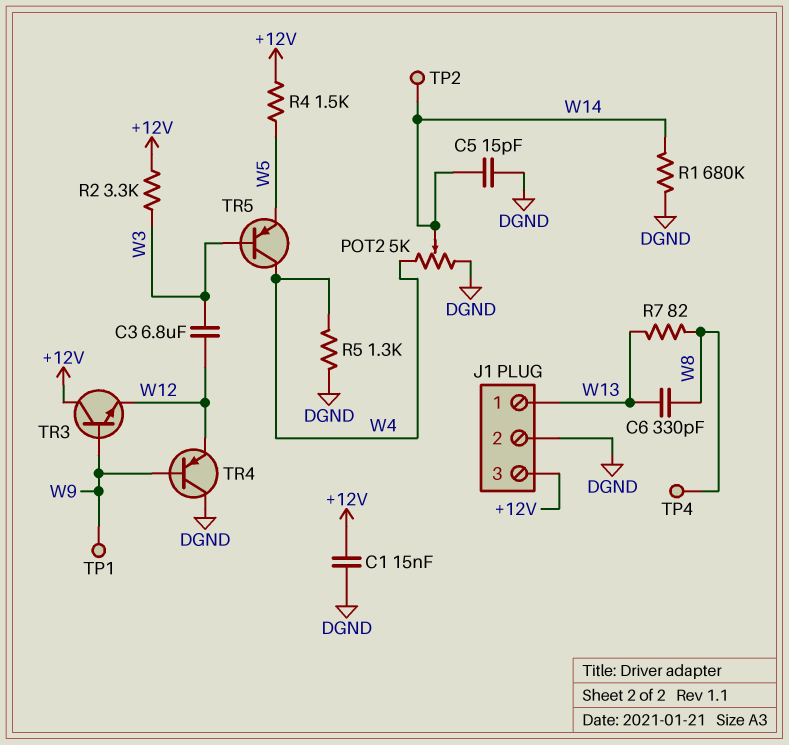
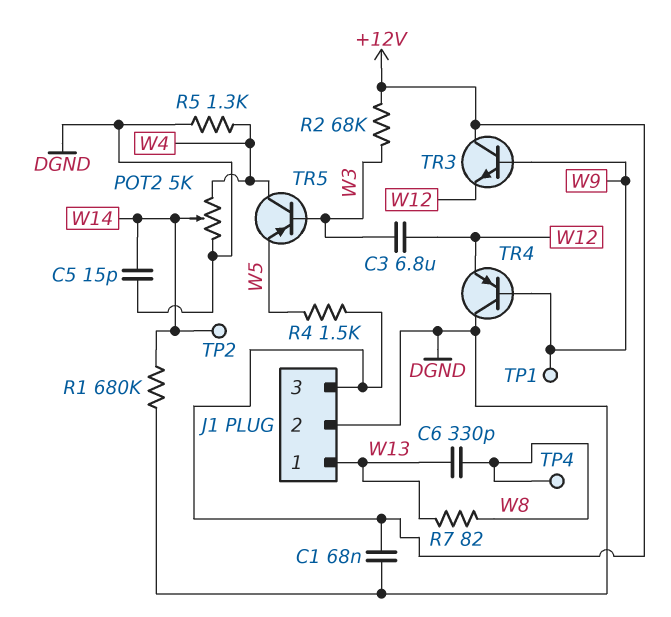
C1: 15nF (+12V, DGND) -> 68nF (+12V, DGND)
R2: 3.3k (+12V, W3) -> 68k (+12V, W3)

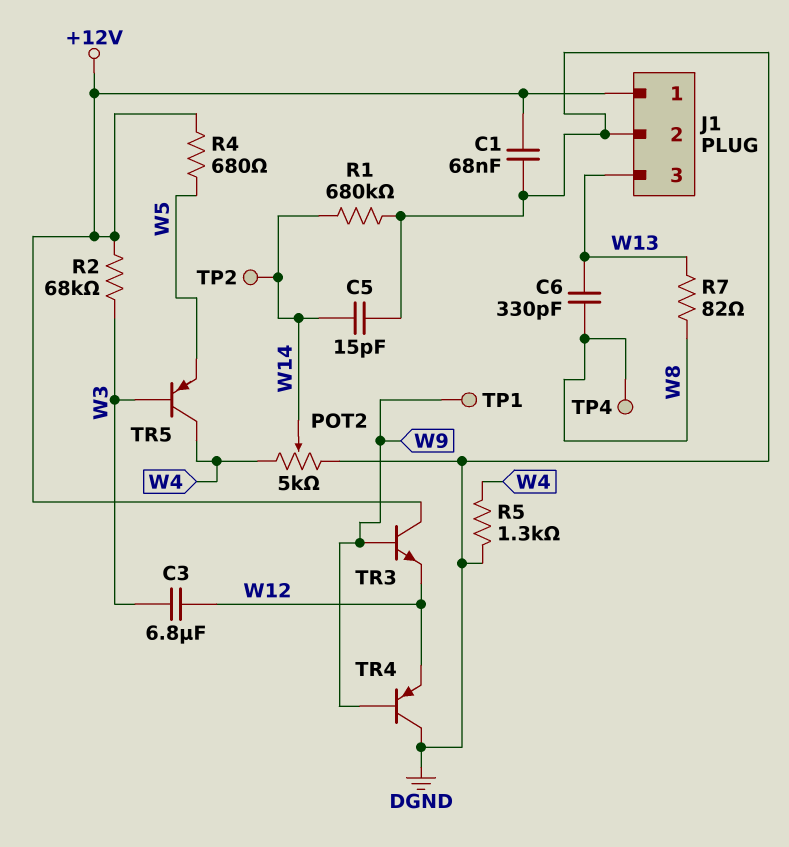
J1 pin 1: W13 -> +12V
J1 pin 3: +12V -> W13
R4: 1.5k (+12V, W5) -> 680 (+12V, W5)

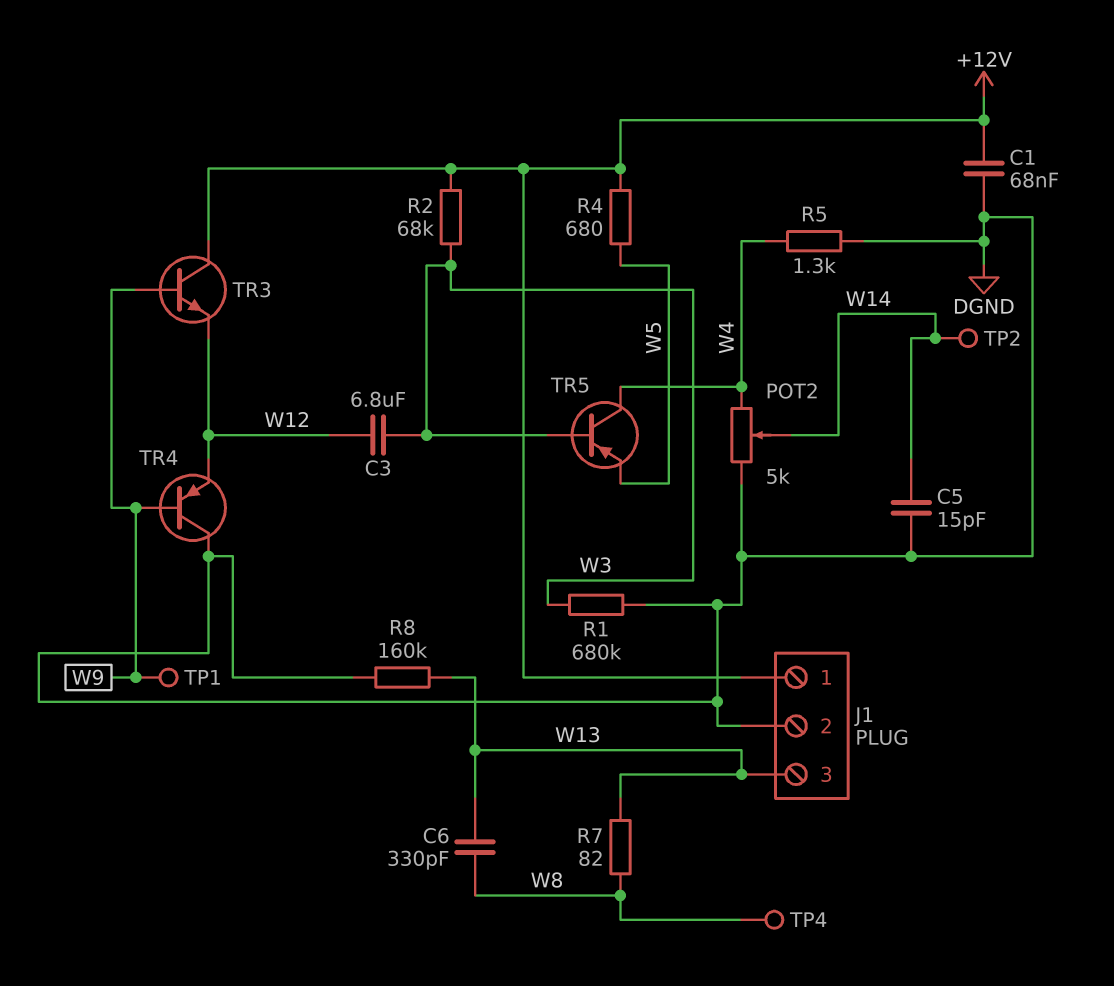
R1: 680k (DGND, W14) -> 680k (DGND, W3)
R8: none -> 160k (DGND, W13)

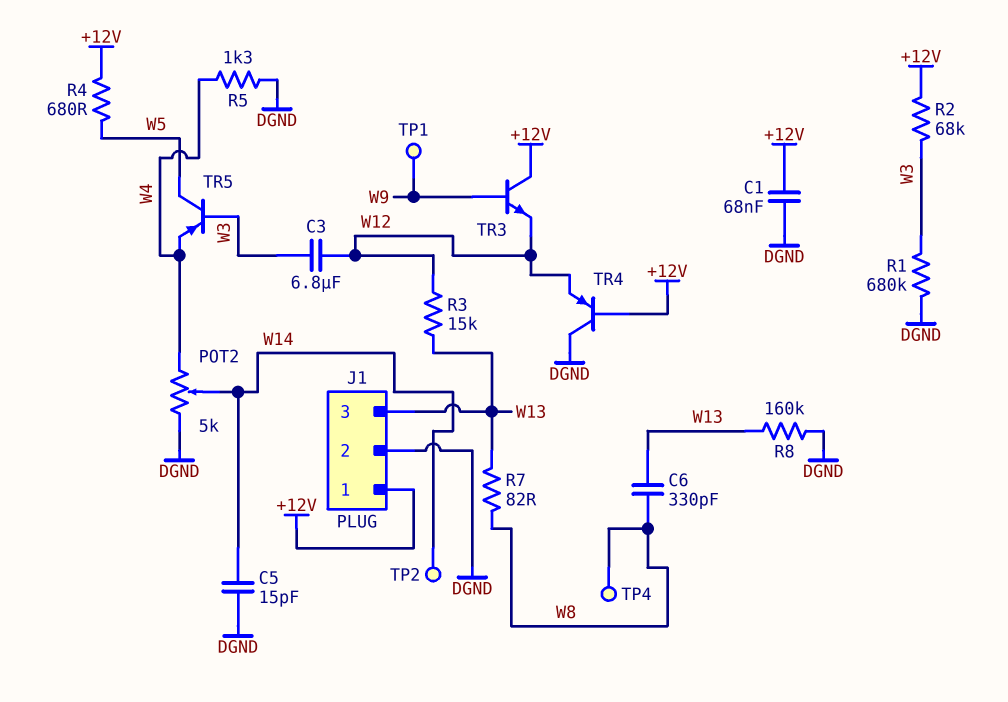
R3: none -> 15k (W12, W13)
TR4: PNP (B W9, C DGND, E W12) -> PNP (B +12V, C DGND, E W12)
TR5: PNP (B W3, C W4, E W5) -> PNP (B W3, C W5, E W4)

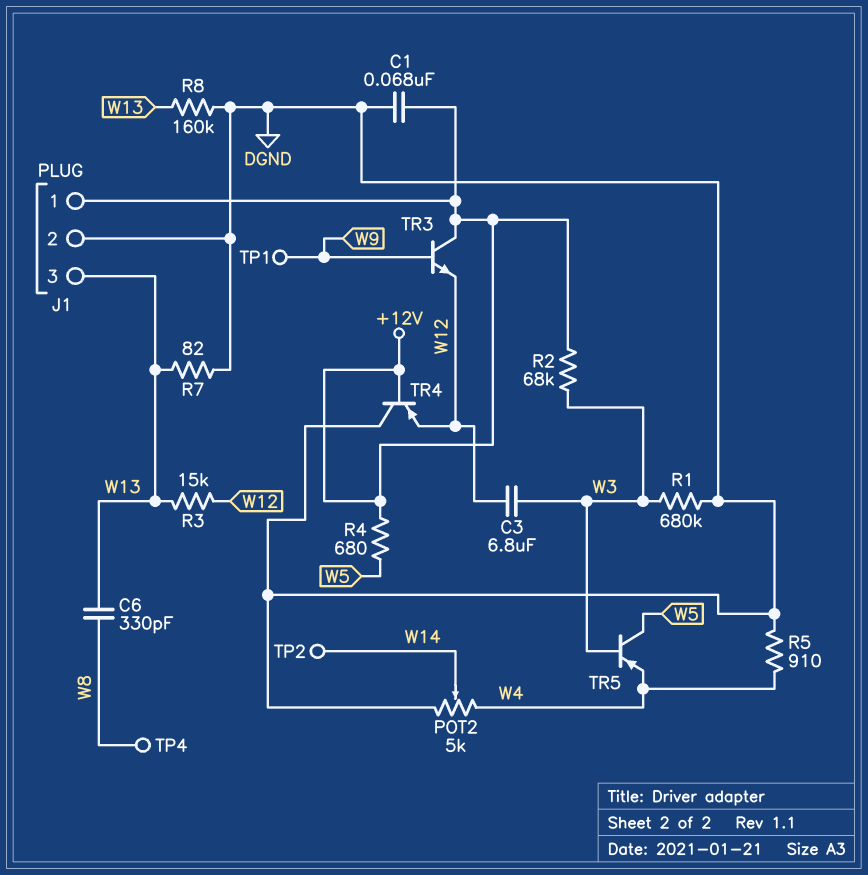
C5: 15pF (DGND, W14) -> none
R5: 1.3k (DGND, W4) -> 910 (DGND, W4)
R7: 82 (W8, W13) -> 82 (DGND, W13)

